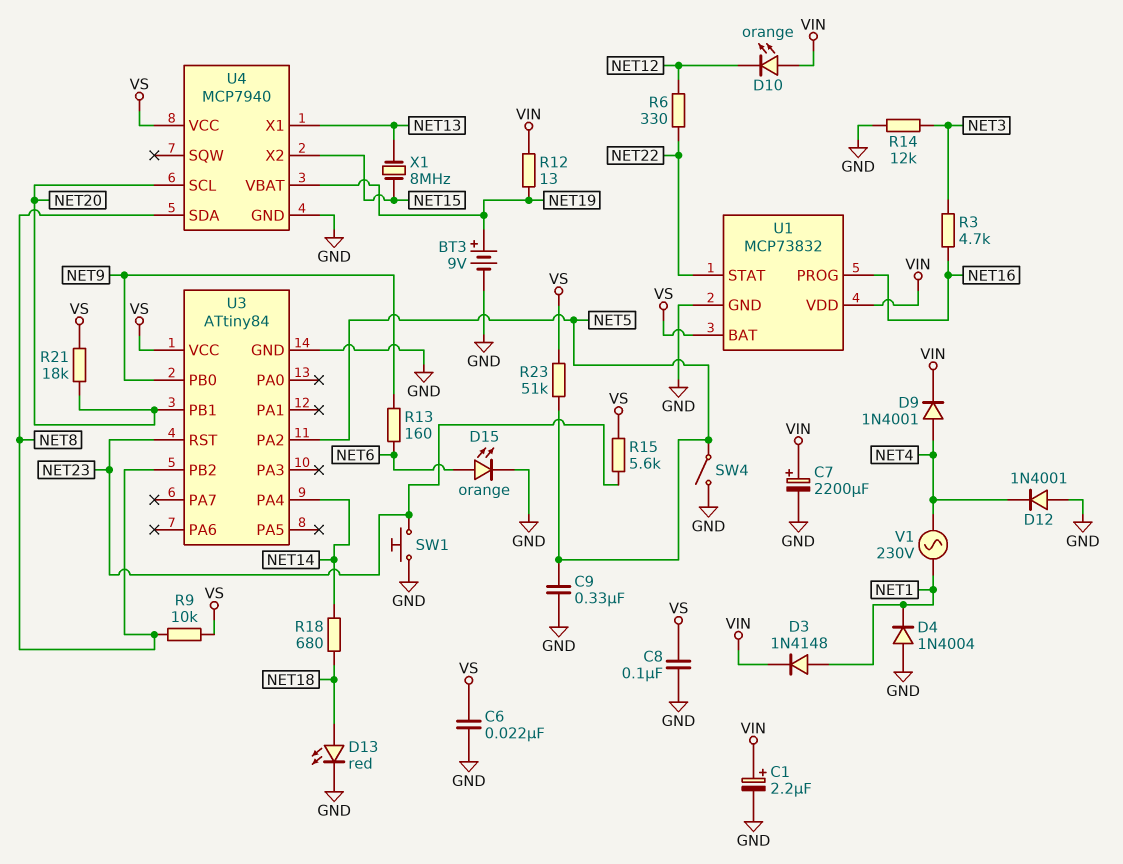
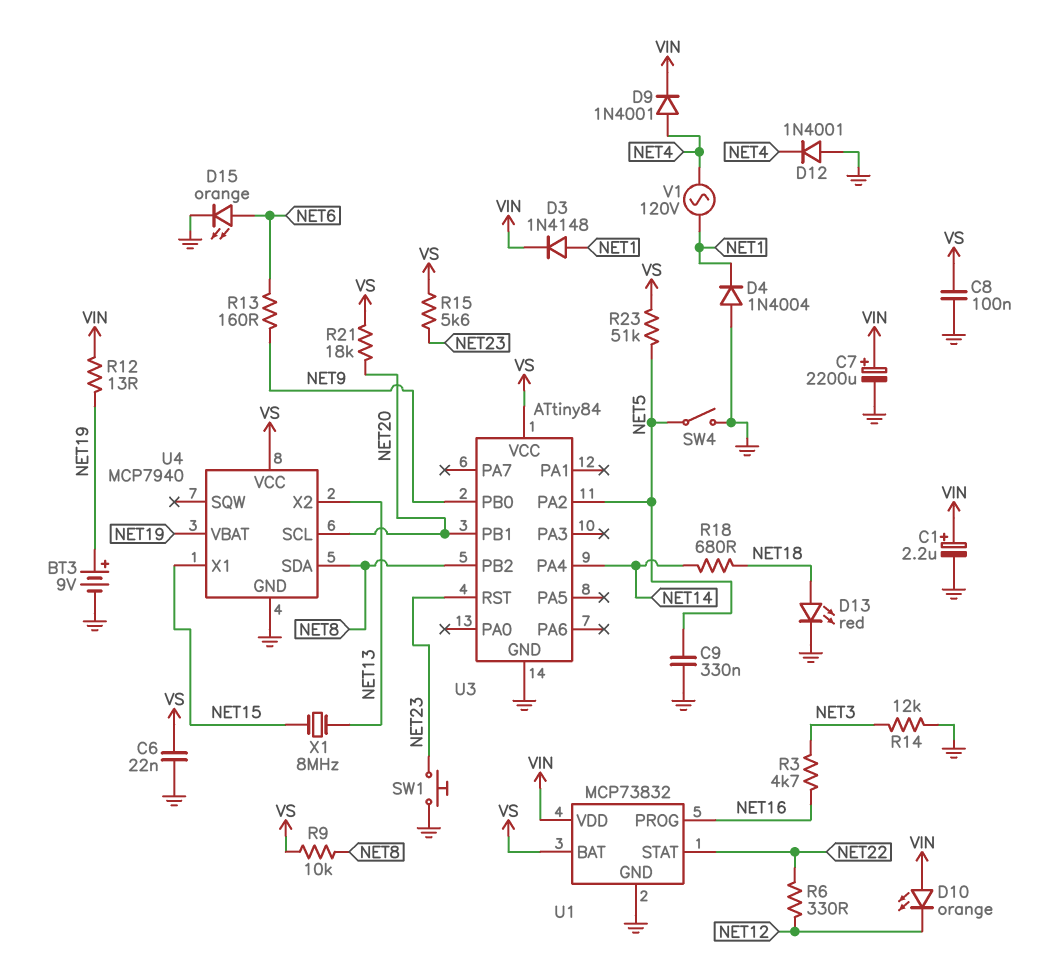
U4 pin X1: NET13 -> NET15
U4 pin X2: NET15 -> NET13
V1: AC 230V (NET1, NET4) -> AC 120V (NET1, NET4)

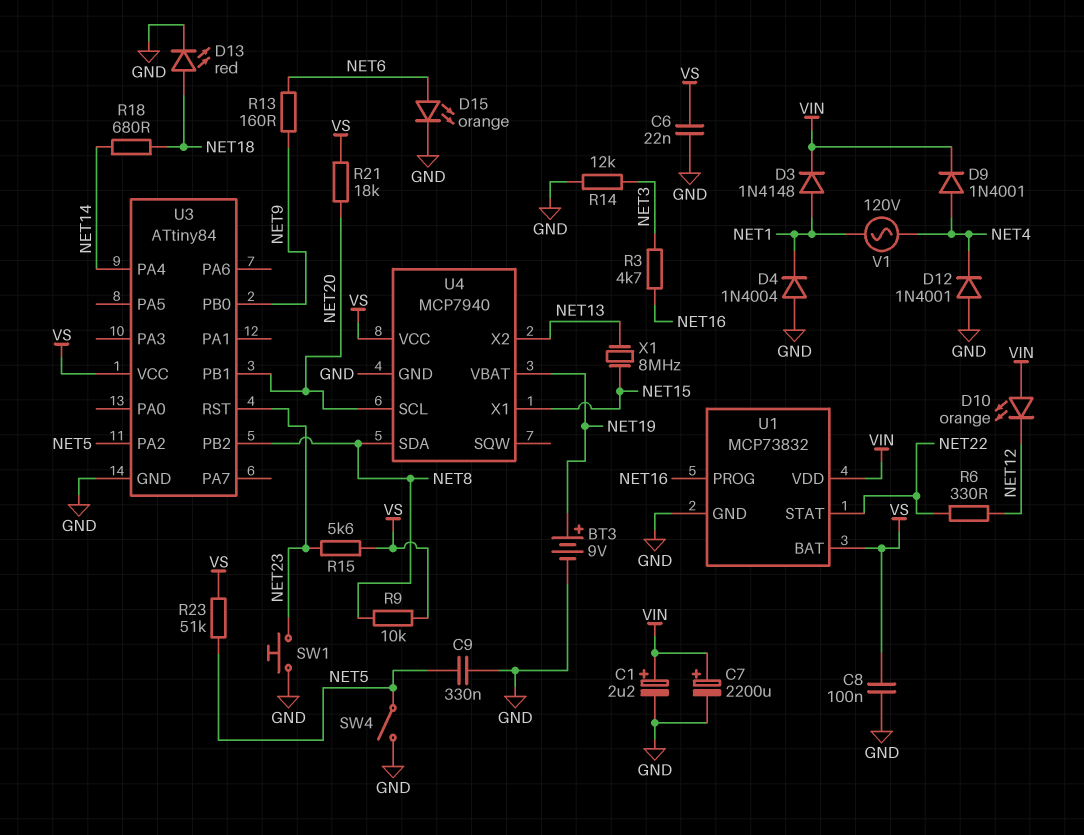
R12: 13 (NET19, VIN) -> none

